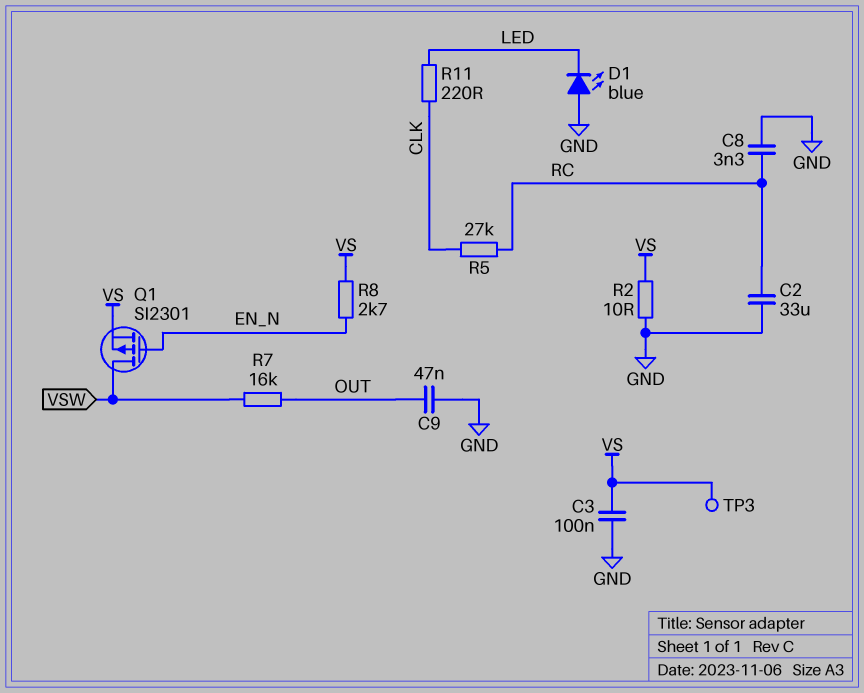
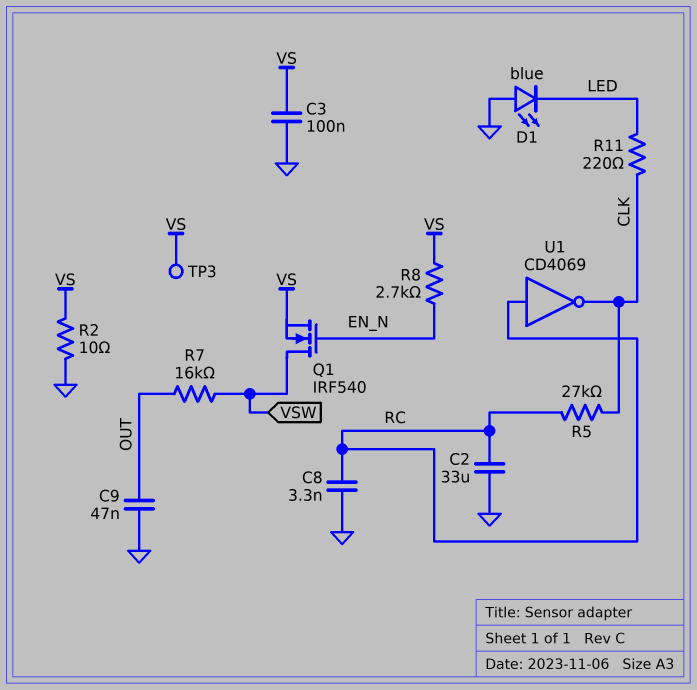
Q1: PMOS SI2301 (G EN_N, D VSW, S VS) -> NMOS IRF540 (G EN_N, D VSW, S VS)
U1: none -> NOT CD4069 (in RC, out CLK)

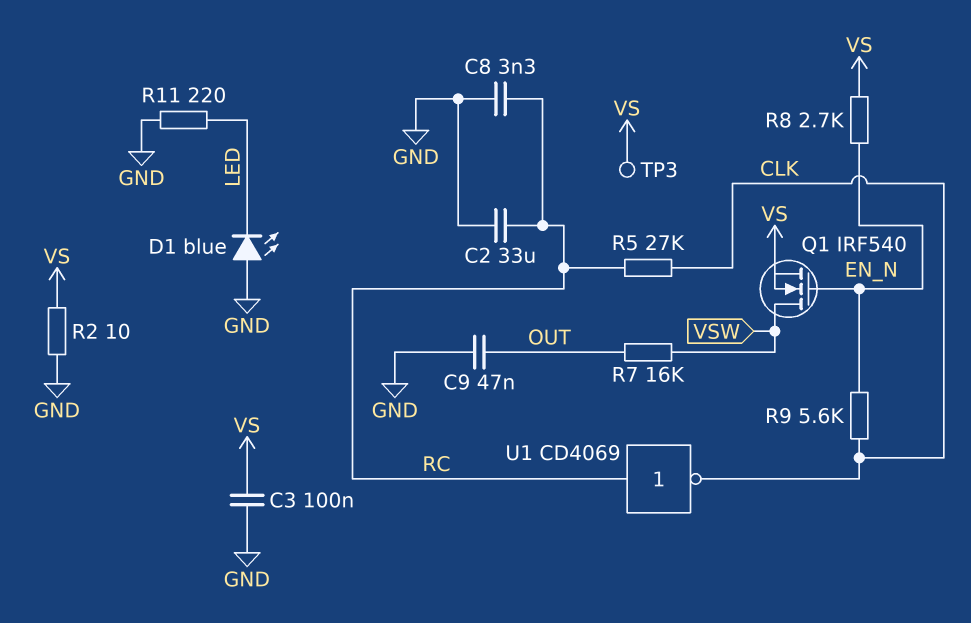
R9: none -> 5.6k (CLK, EN_N)
R11: 220 (CLK, LED) -> 220 (GND, LED)

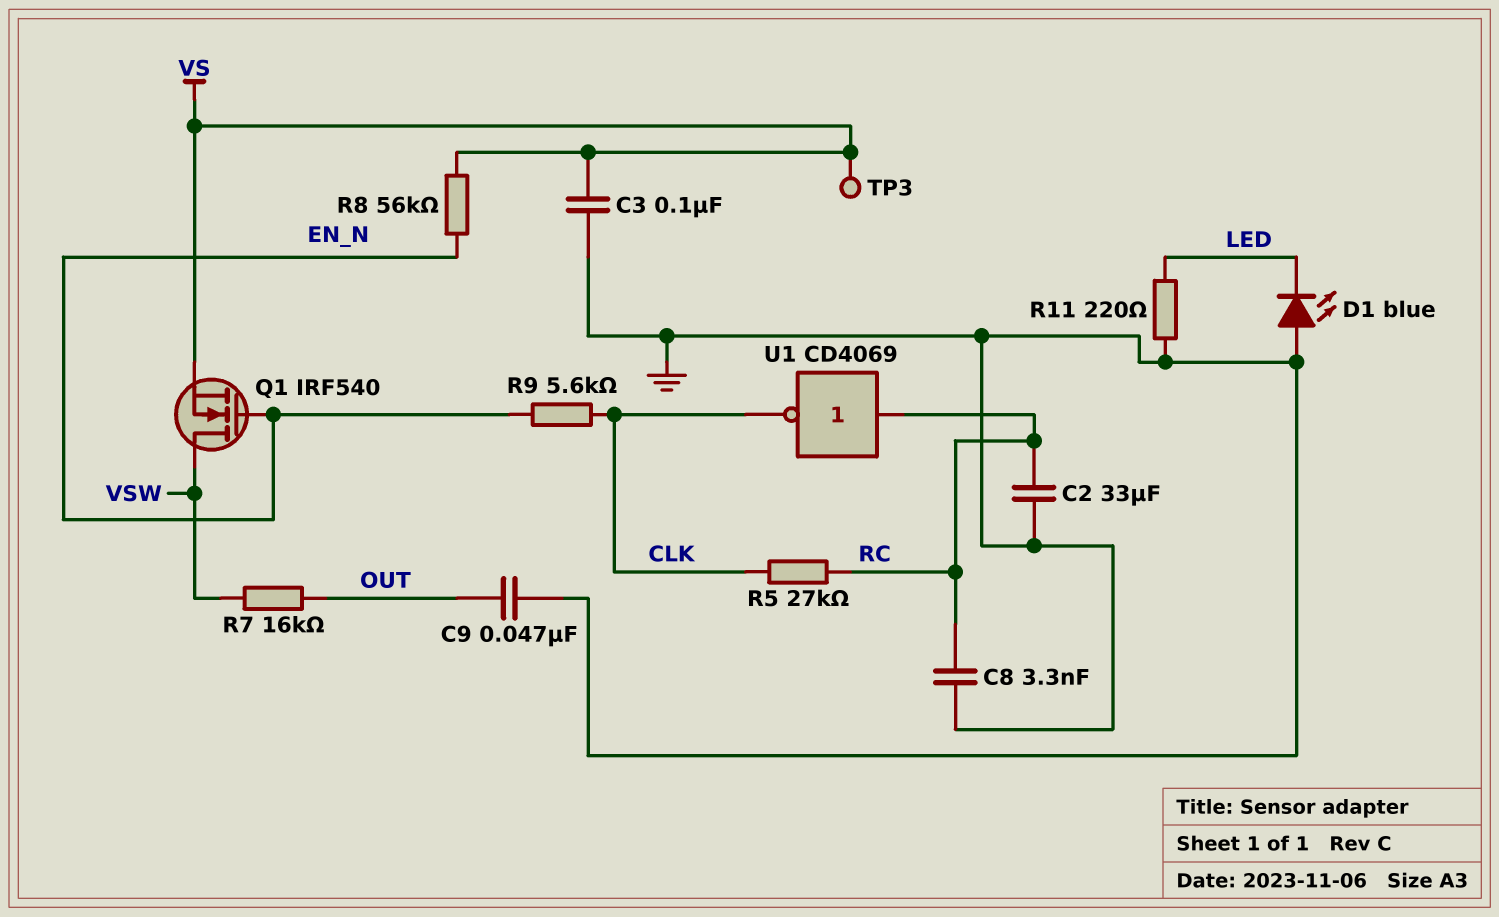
R2: 10 (GND, VS) -> none
R8: 2.7k (EN_N, VS) -> 56k (EN_N, VS)

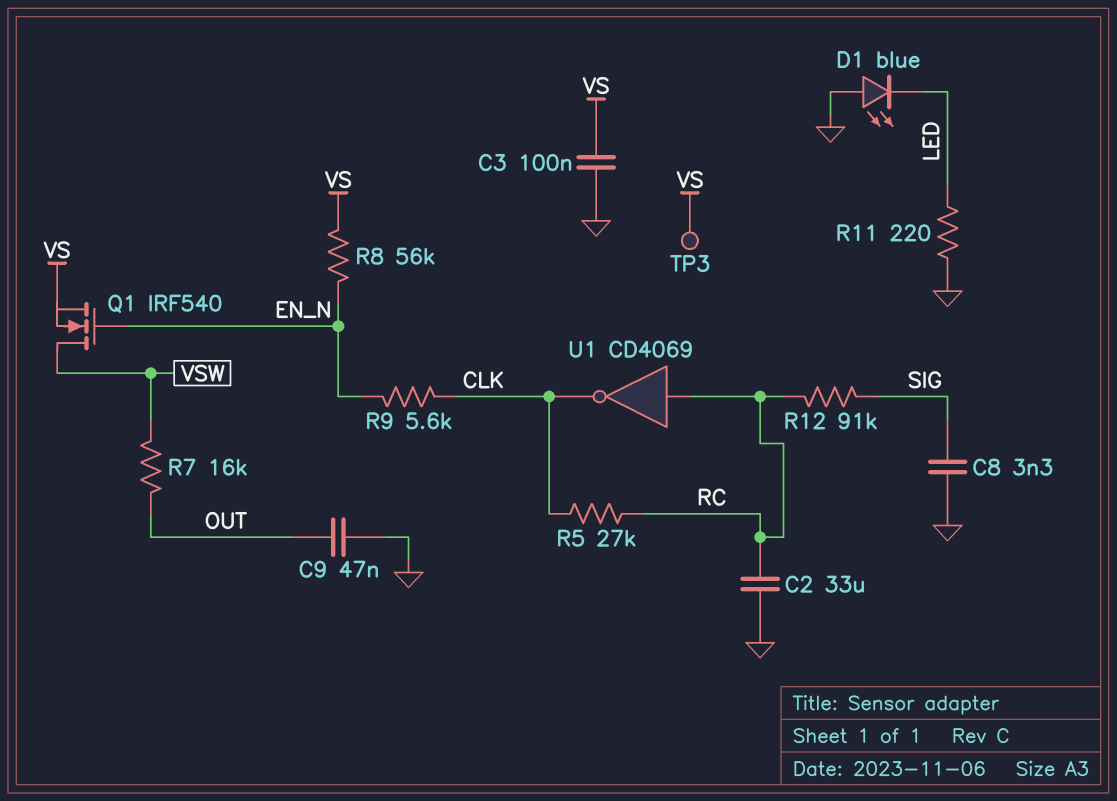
C8: 3.3nF (GND, RC) -> 3.3nF (GND, SIG)
R12: none -> 91k (RC, SIG)

